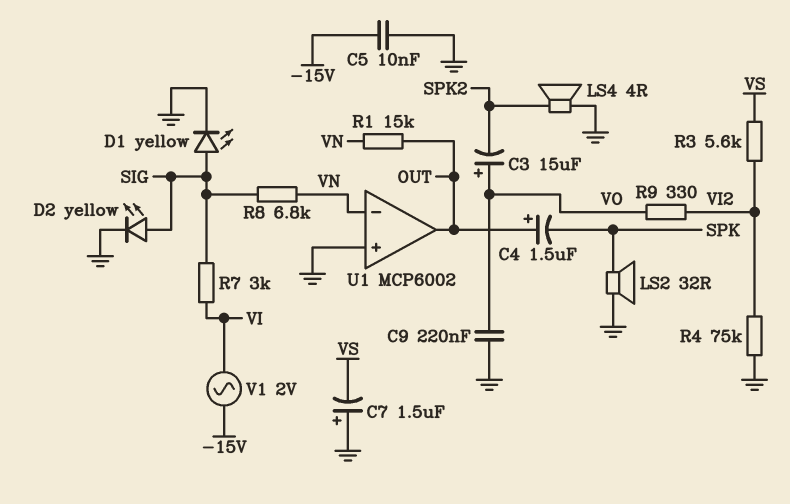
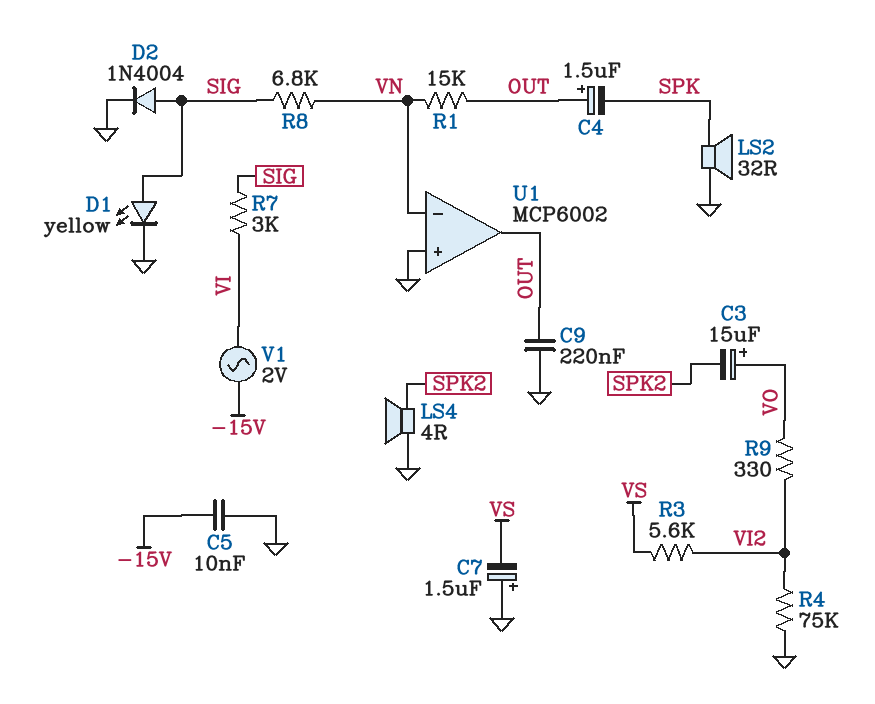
C9: 220nF (GND, VO) -> 220nF (GND, OUT)
D2: LED yellow (A SIG, K GND) -> diode 1N4004 (A SIG, K GND)

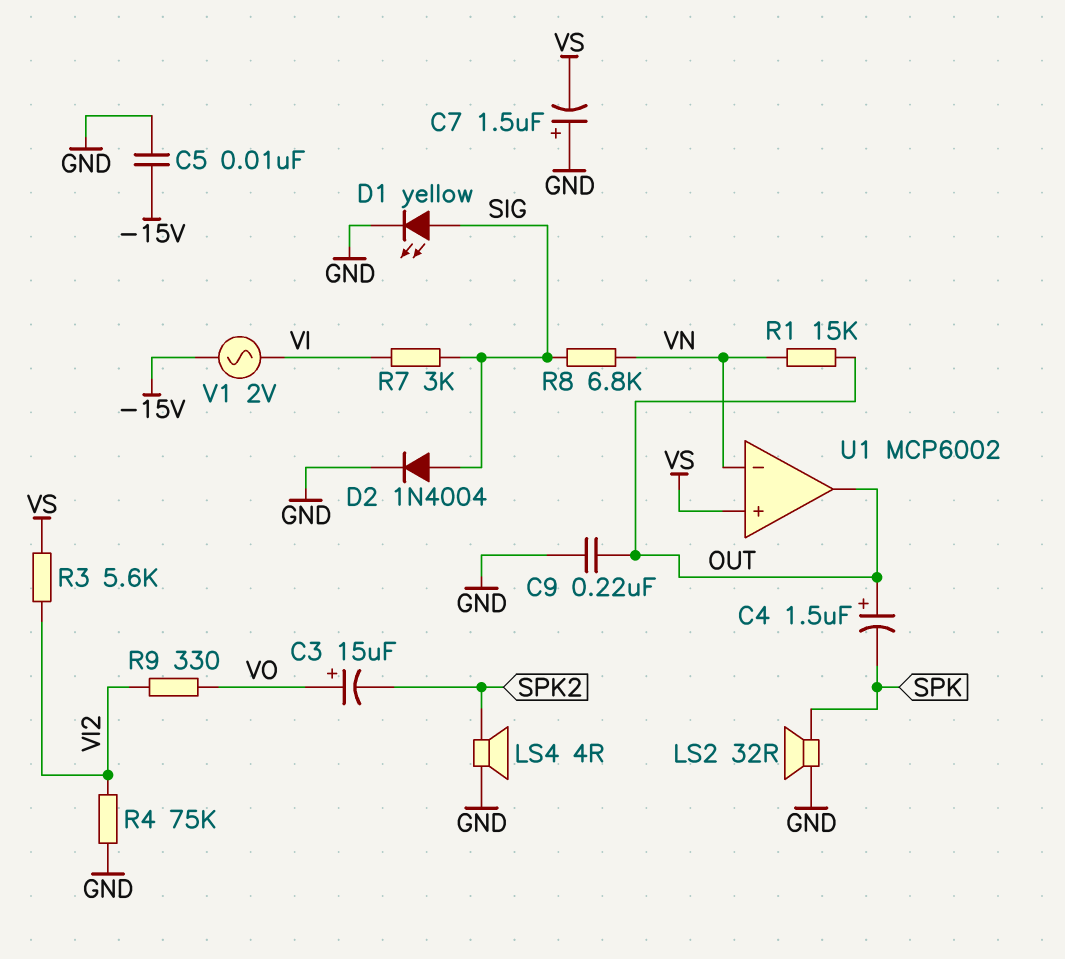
U1 pin in+: GND -> VS

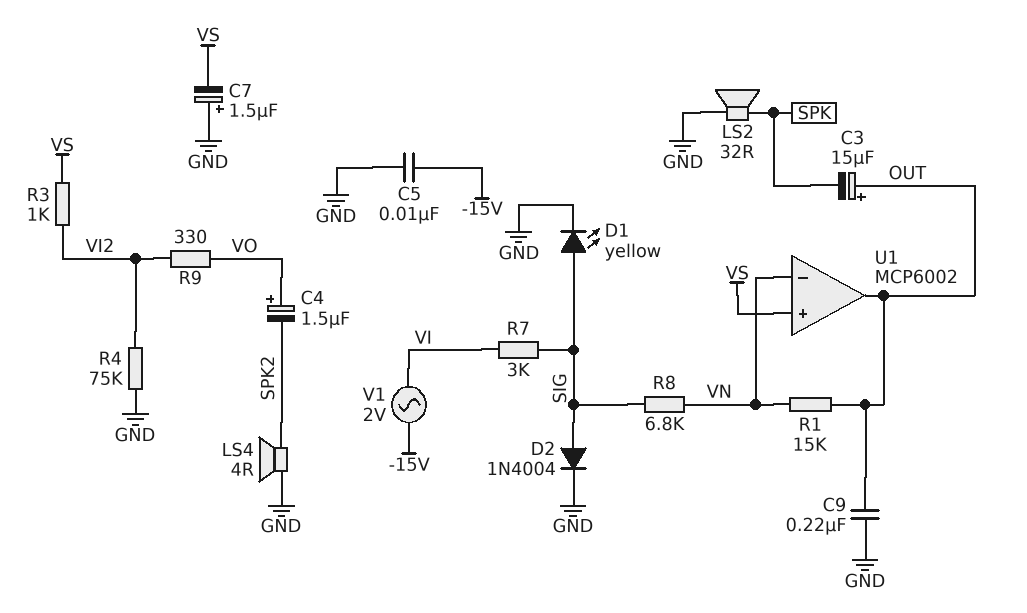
C3: 15uF (plus VO, minus SPK2) -> 15uF (plus OUT, minus SPK)
C4: 1.5uF (plus OUT, minus SPK) -> 1.5uF (plus VO, minus SPK2)
R3: 5.6k (VI2, VS) -> 1k (VI2, VS)

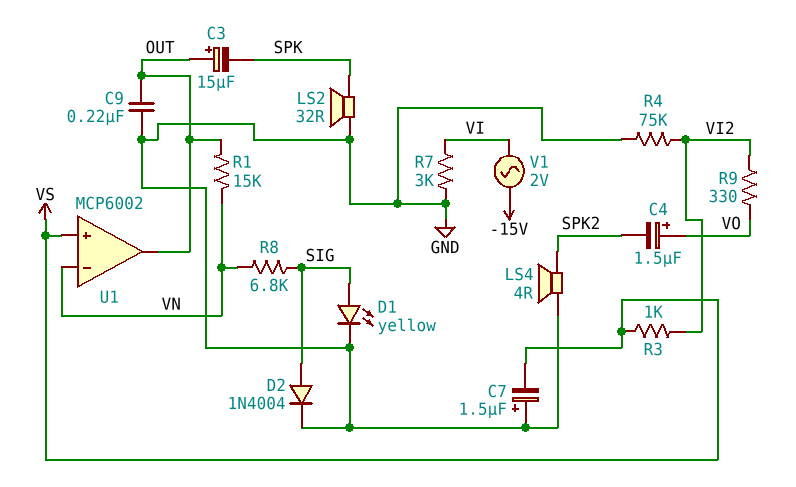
C5: 10nF (-15V, GND) -> none
R7: 3k (SIG, VI) -> 3k (GND, VI)

